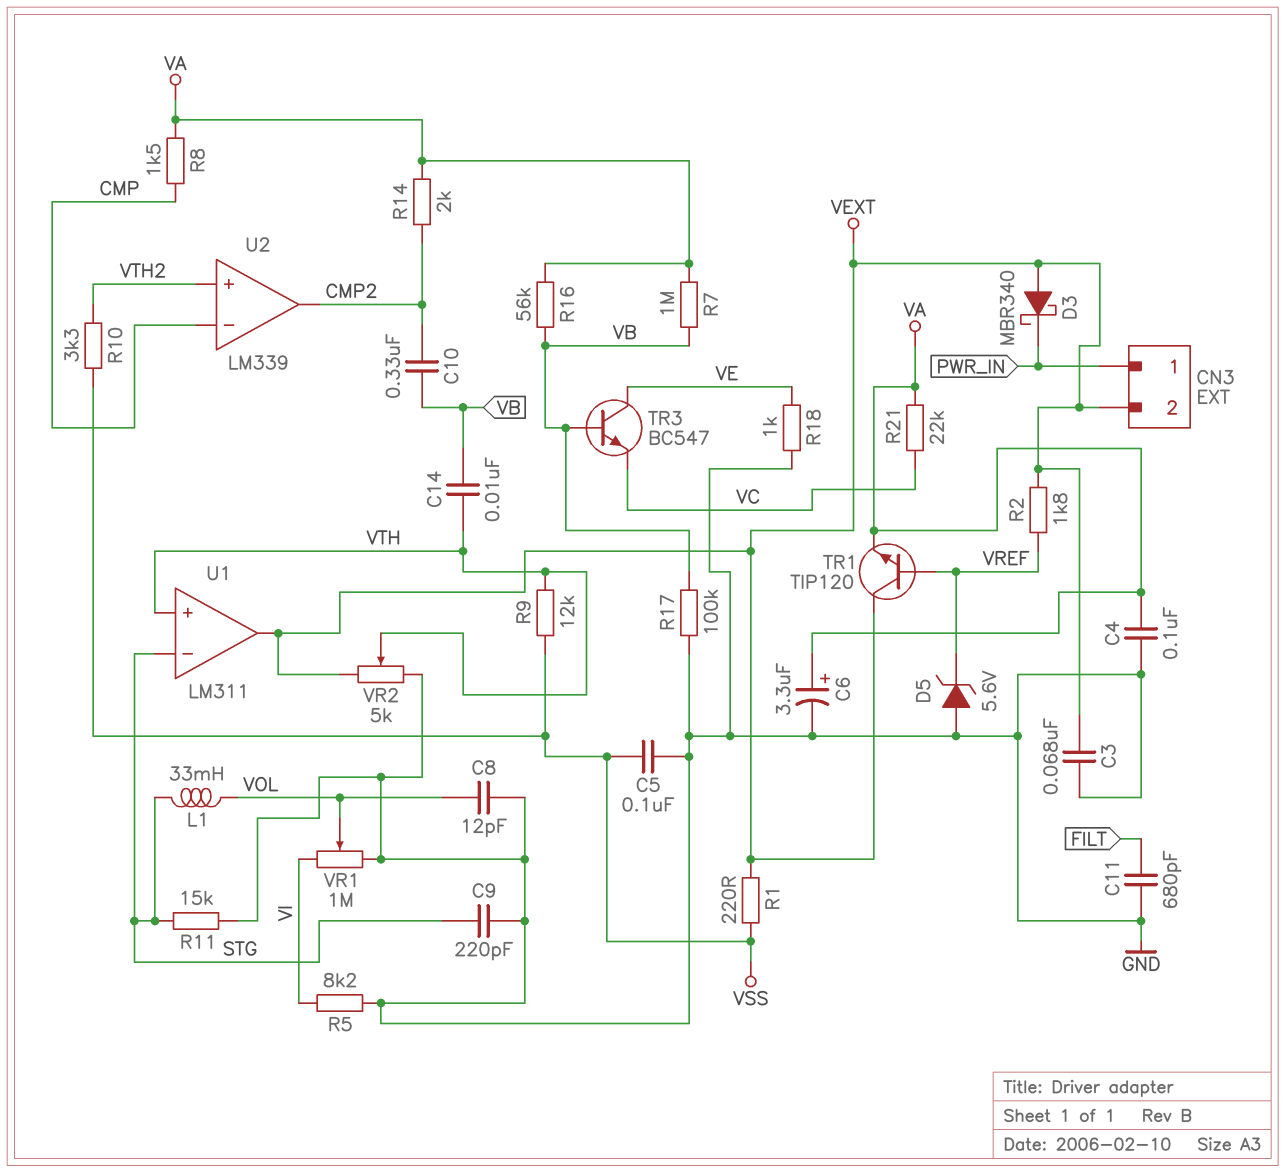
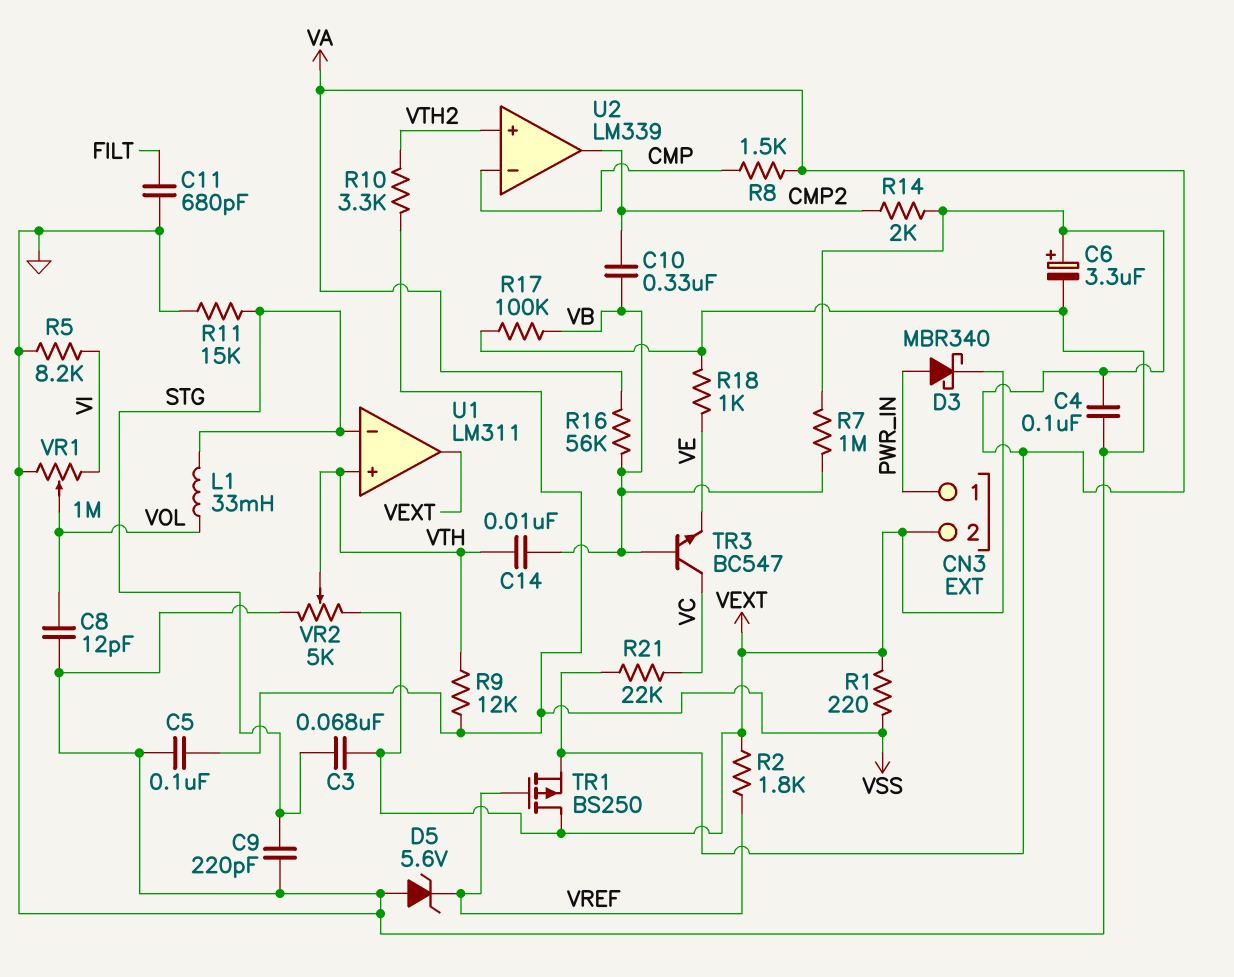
C3: 68nF (GND, VEXT) -> 68nF (STG, VEXT)
D3: schottky MBR340 (A VEXT, K PWR_IN) -> schottky MBR340 (A PWR_IN, K VEXT)
TR1: NPN TIP120 (B VREF, C VEXT, E VA) -> PMOS BS250 (G VREF, D VEXT, S VA)
TR3: NPN BC547 (B VB, C VE, E VC) -> NPN BC547 (B VB, C VC, E VE)

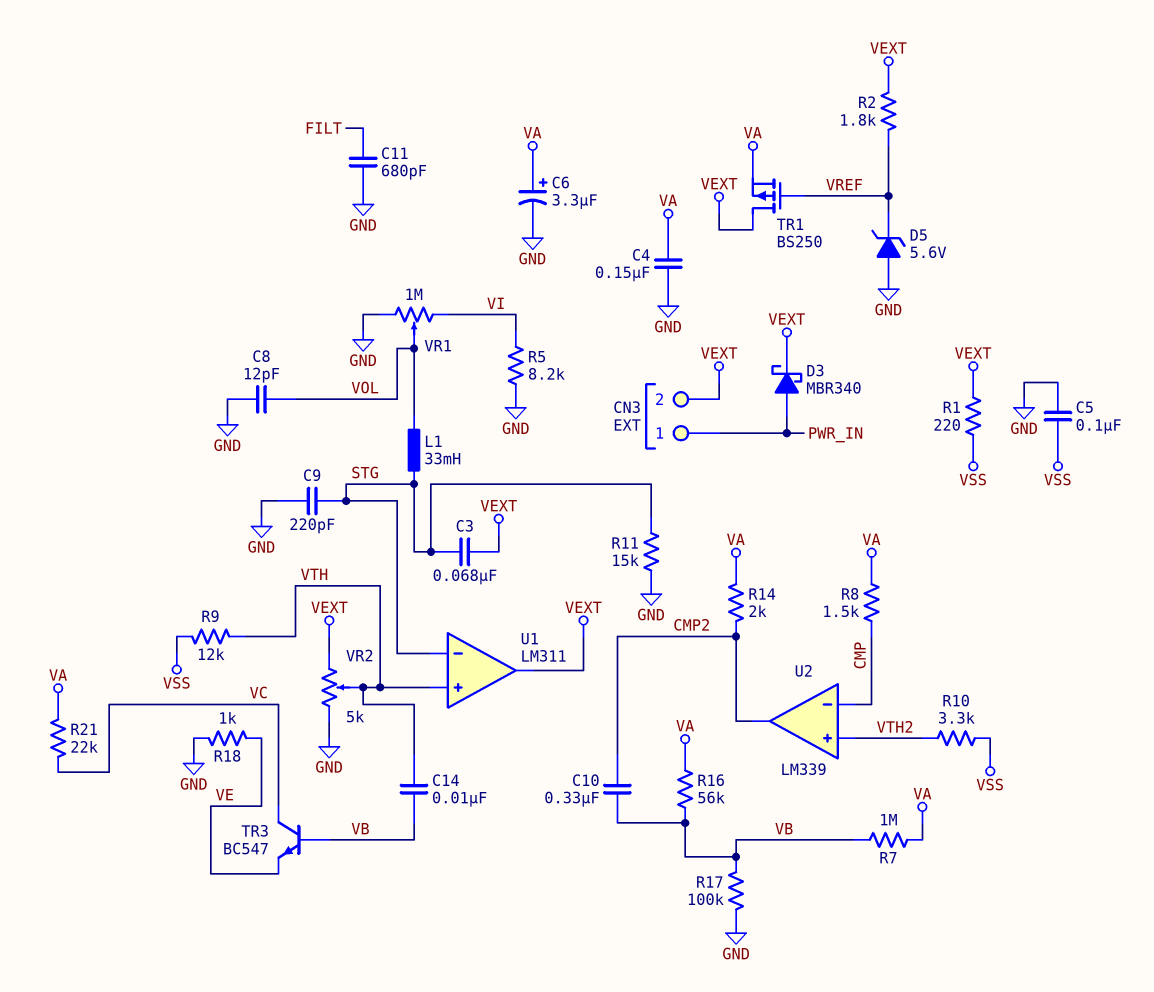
C4: 100nF (GND, VA) -> 150nF (GND, VA)

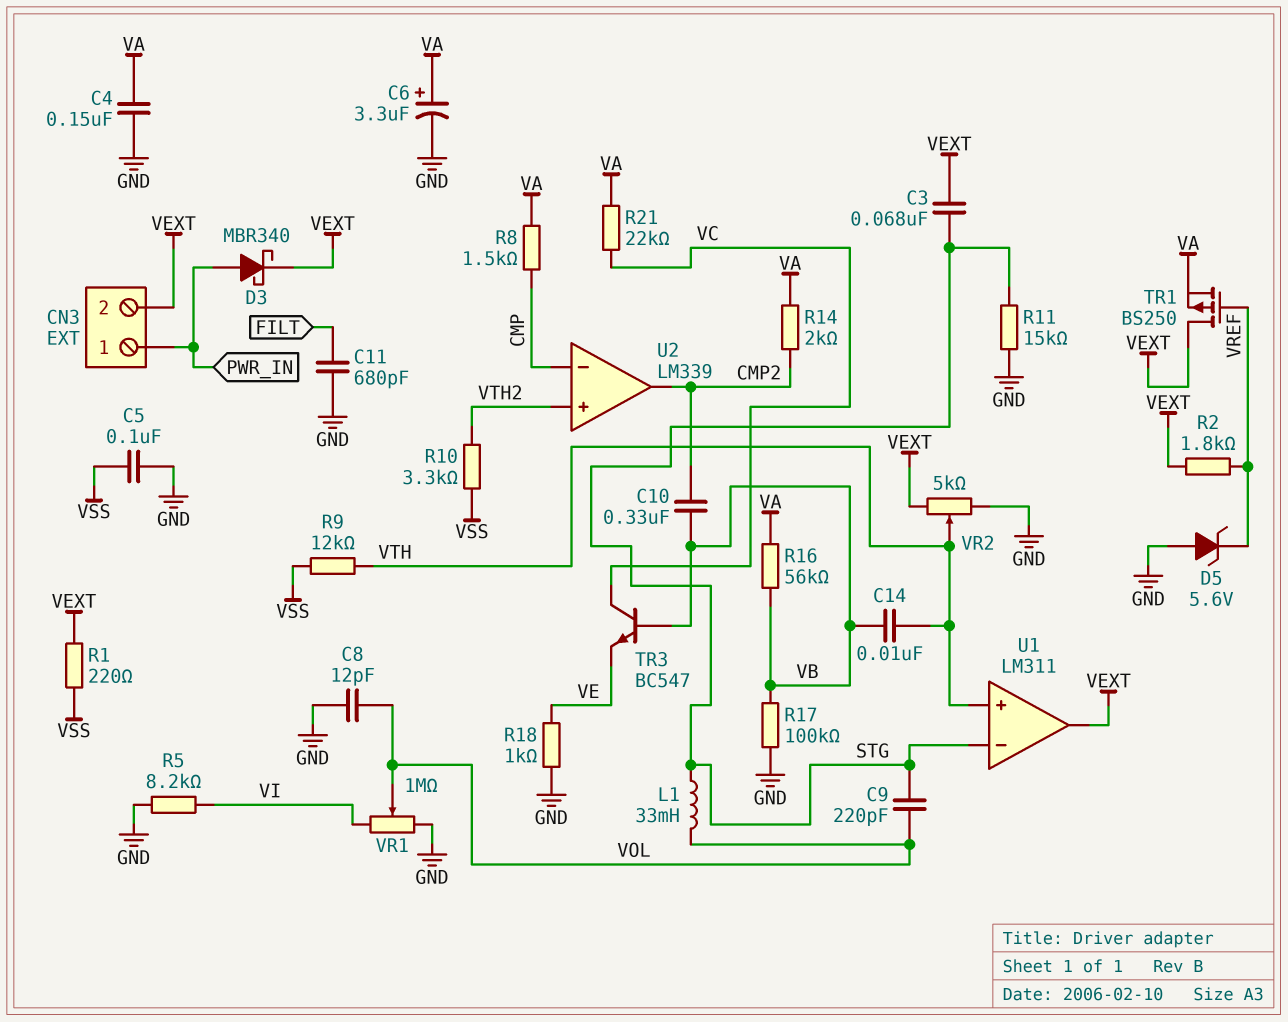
C9: 220pF (GND, STG) -> 220pF (STG, VOL)
R7: 1M (VA, VB) -> none

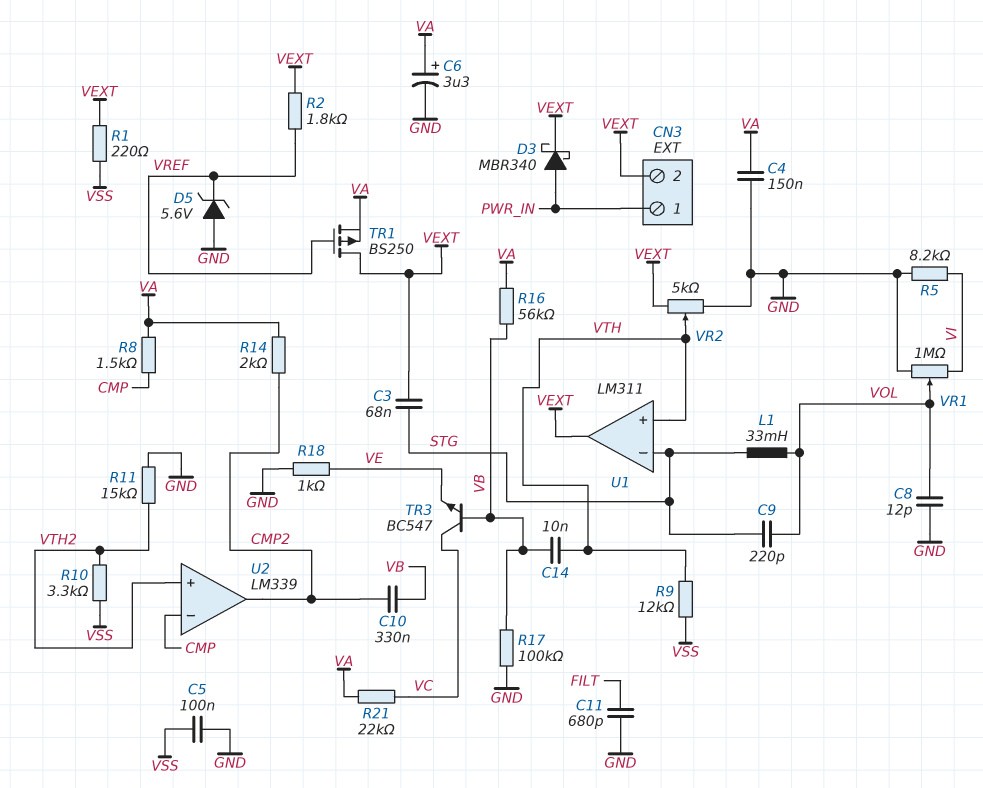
R11: 15k (GND, STG) -> 15k (GND, VTH2)

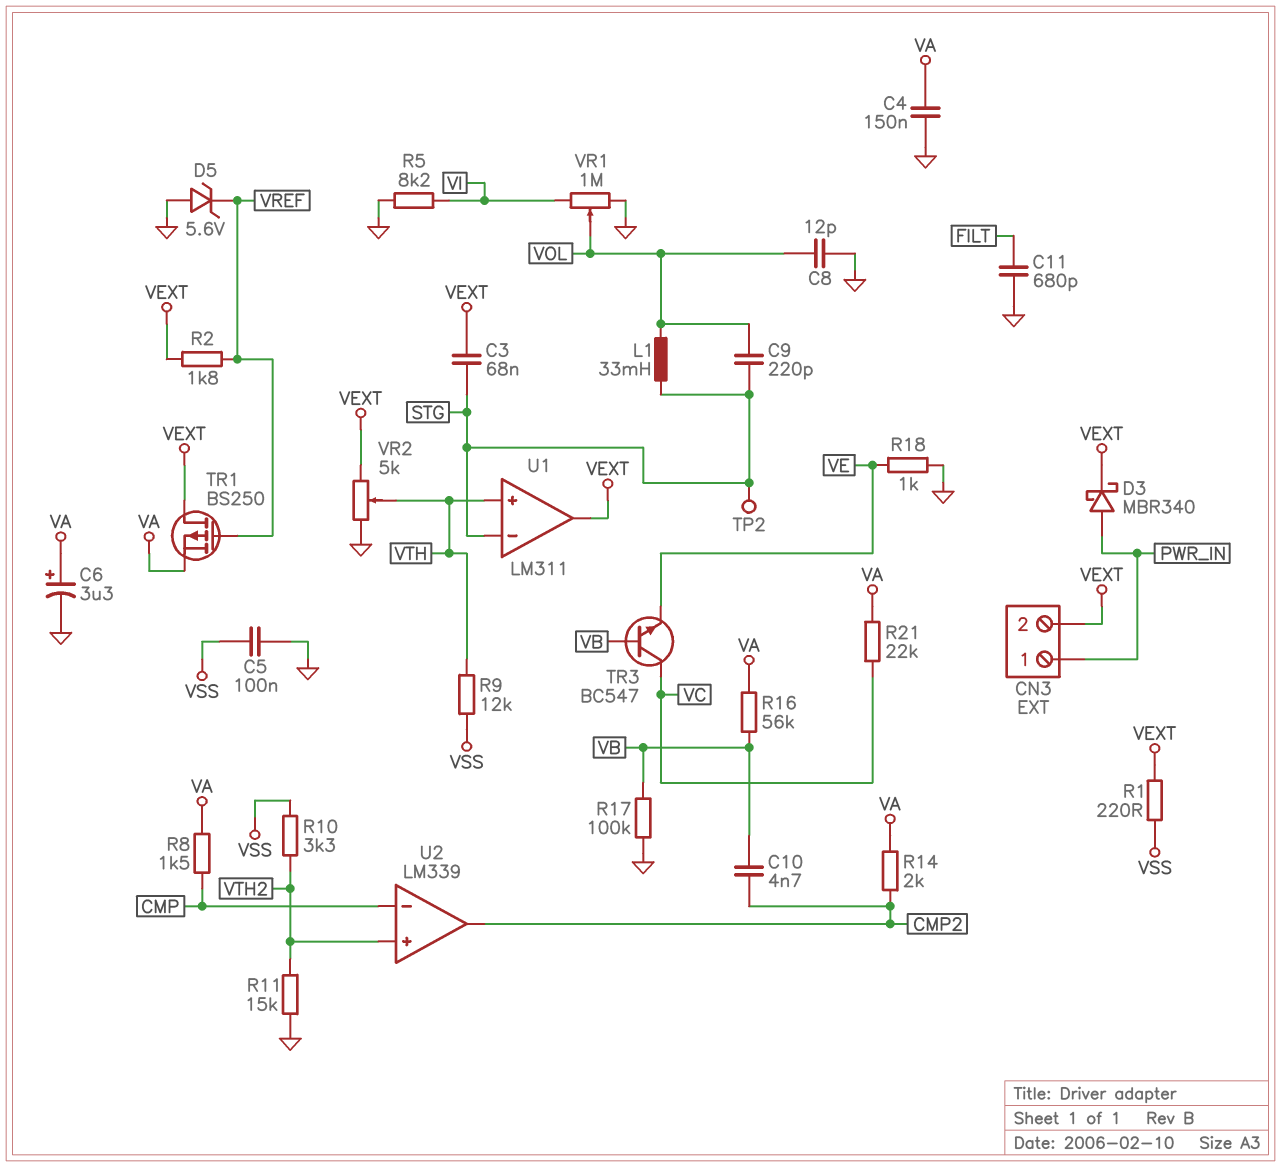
C10: 330nF (CMP2, VB) -> 4.7nF (CMP2, VB)
C14: 10nF (VB, VTH) -> none
TP2: none -> test point (STG)

